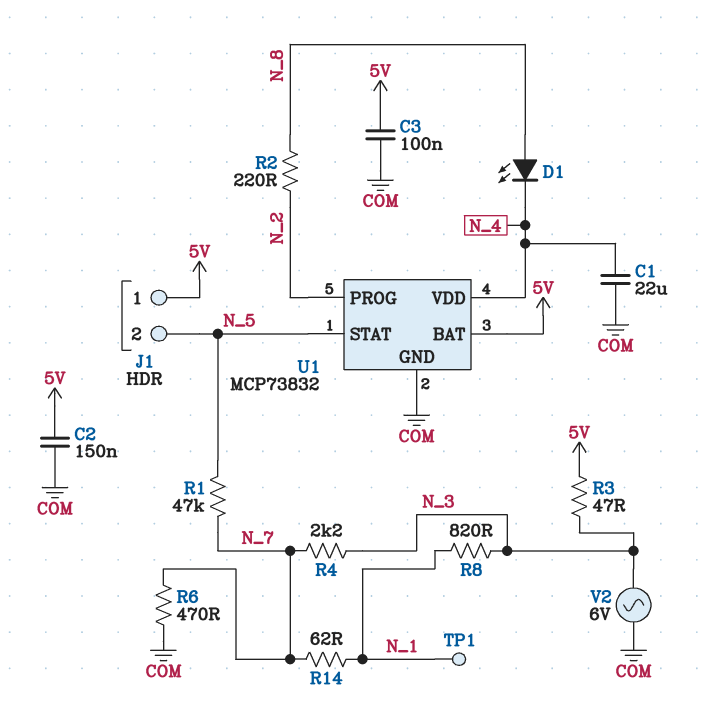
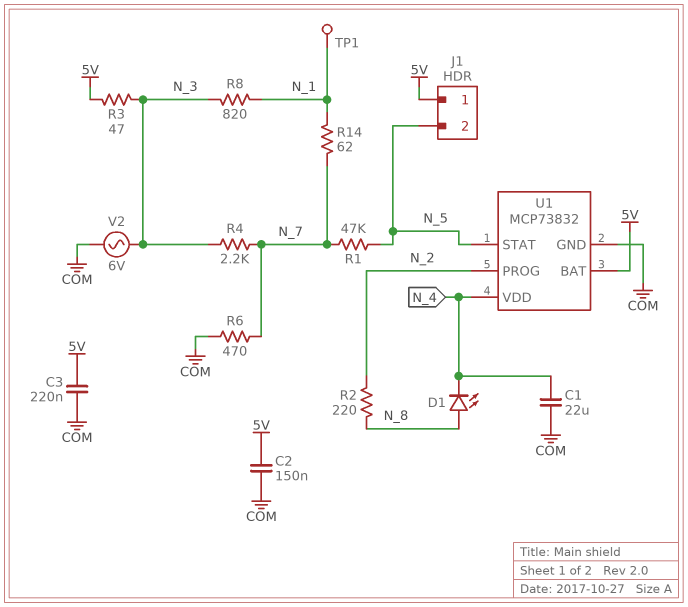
C3: 100nF (5V, COM) -> 220nF (5V, COM)

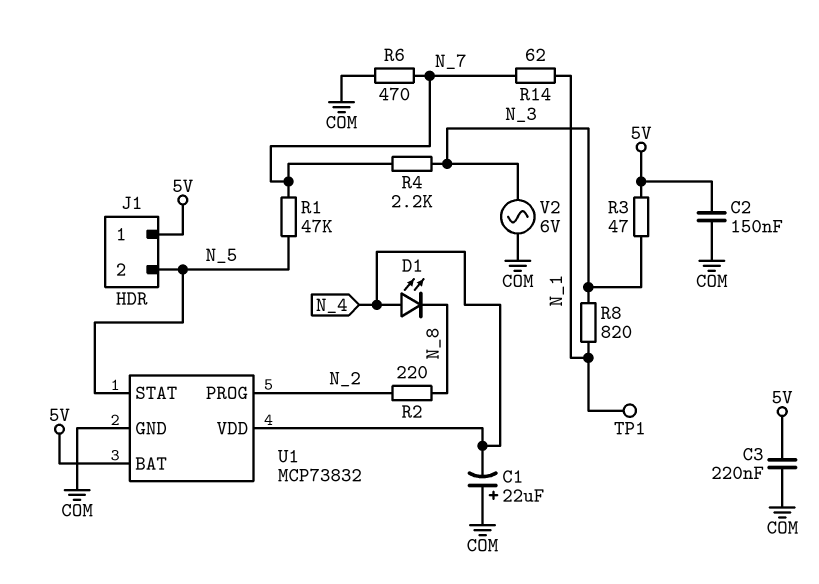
C1: 22uF (COM, N_4) -> 22uF (plus COM, minus N_4)
D1: LED (A N_8, K N_4) -> LED (A N_4, K N_8)

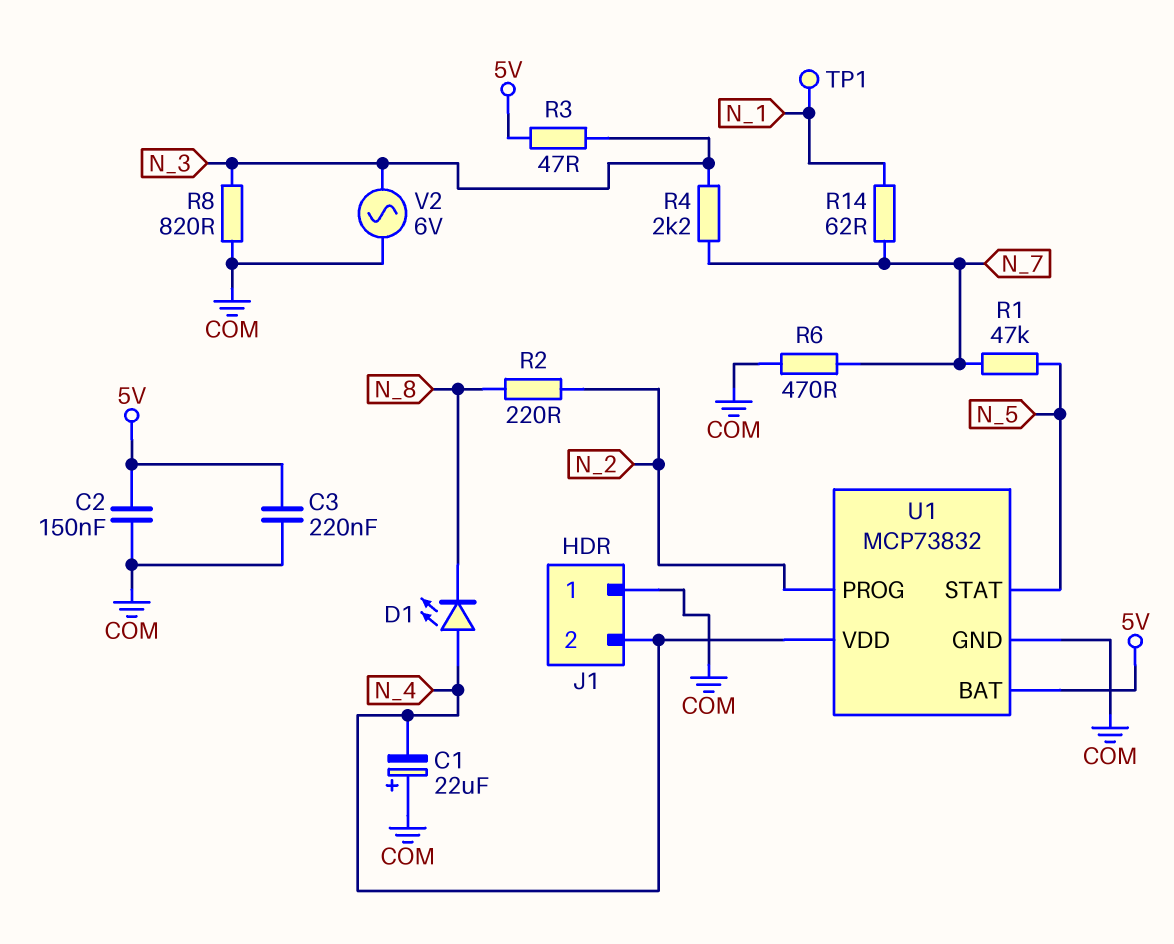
J1 pin 1: 5V -> COM
J1 pin 2: N_5 -> N_4
R8: 820 (N_1, N_3) -> 820 (COM, N_3)

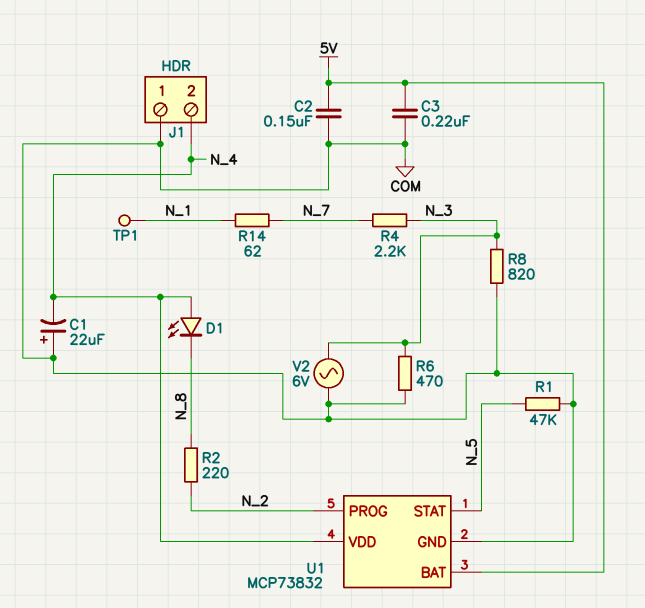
R1: 47k (N_5, N_7) -> 47k (COM, N_5)
R3: 47 (5V, N_3) -> none
R6: 470 (COM, N_7) -> 470 (COM, N_3)

